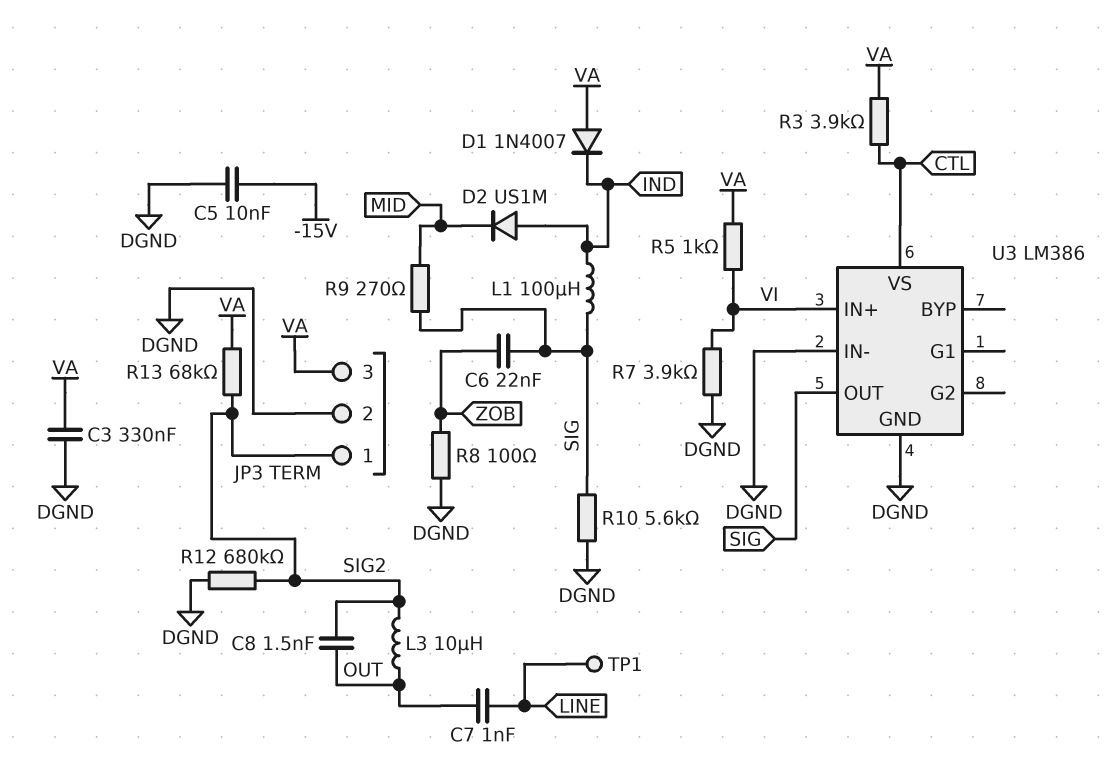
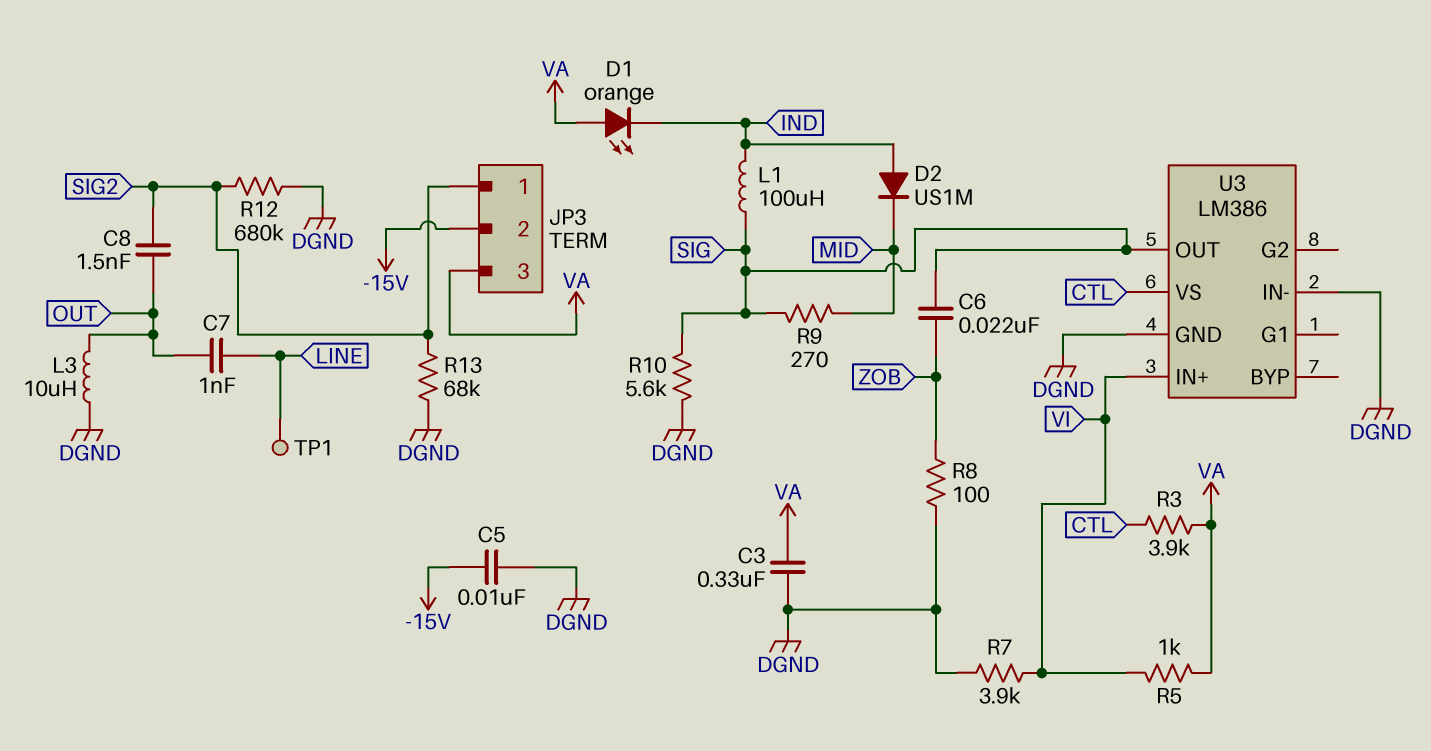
D1: diode 1N4007 (A VA, K IND) -> LED orange (A VA, K IND)
JP3 pin 2: DGND -> -15V
L3: 10uH (OUT, SIG2) -> 10uH (DGND, OUT)
R13: 68k (SIG2, VA) -> 68k (DGND, SIG2)

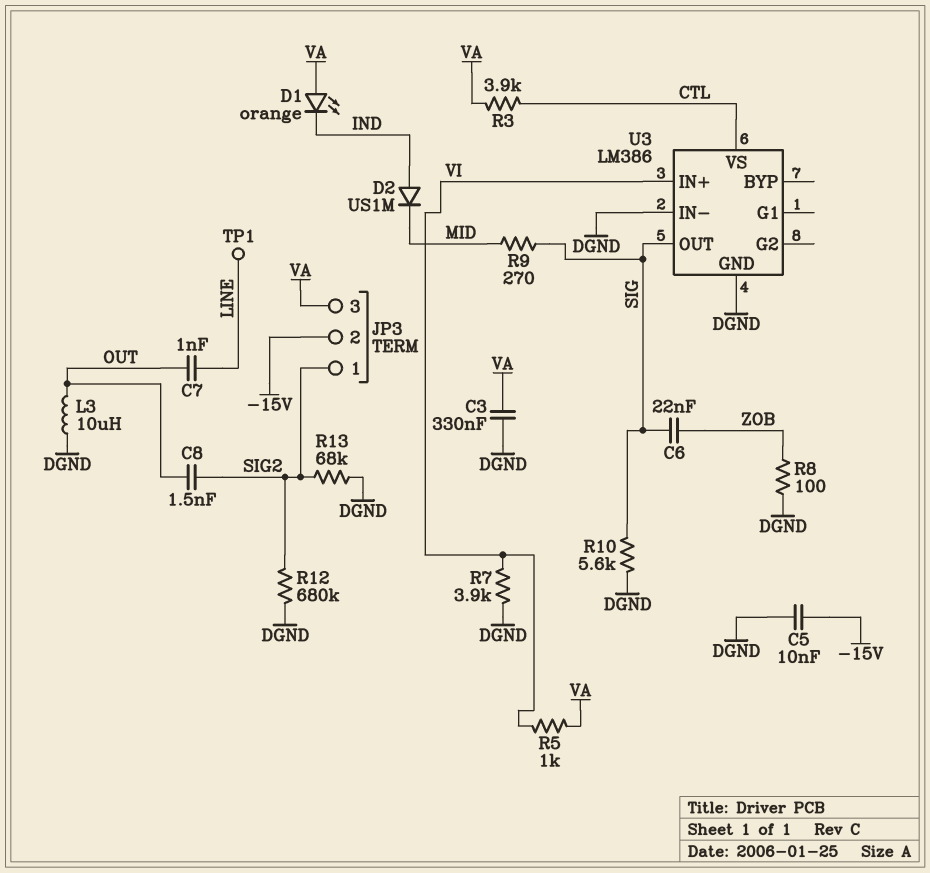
L1: 100uH (IND, SIG) -> none

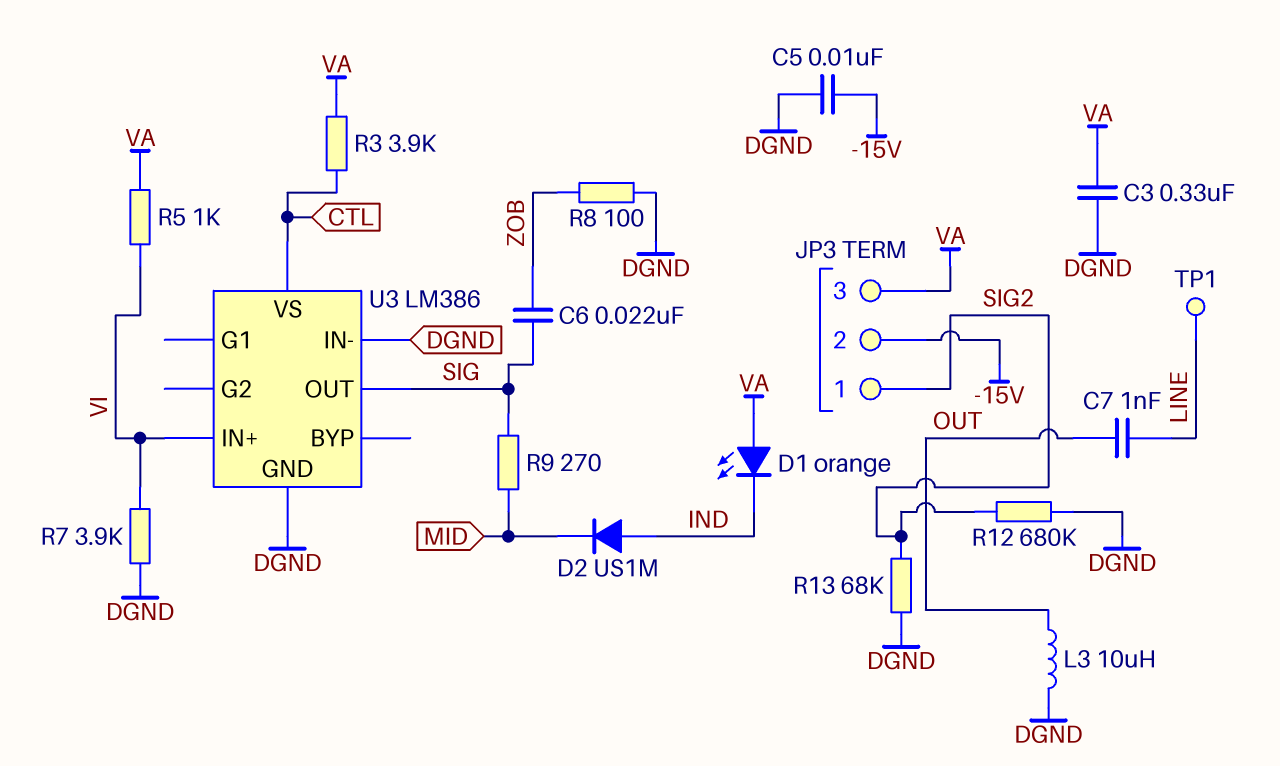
C8: 1.5nF (OUT, SIG2) -> none
R10: 5.6k (DGND, SIG) -> none

